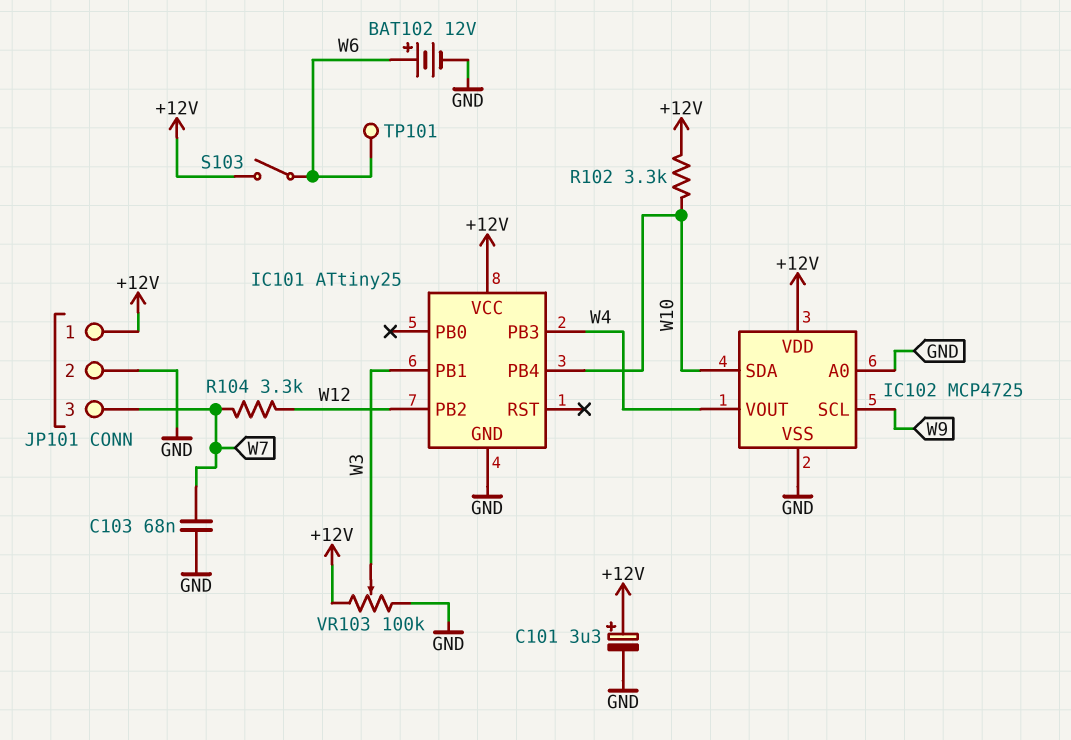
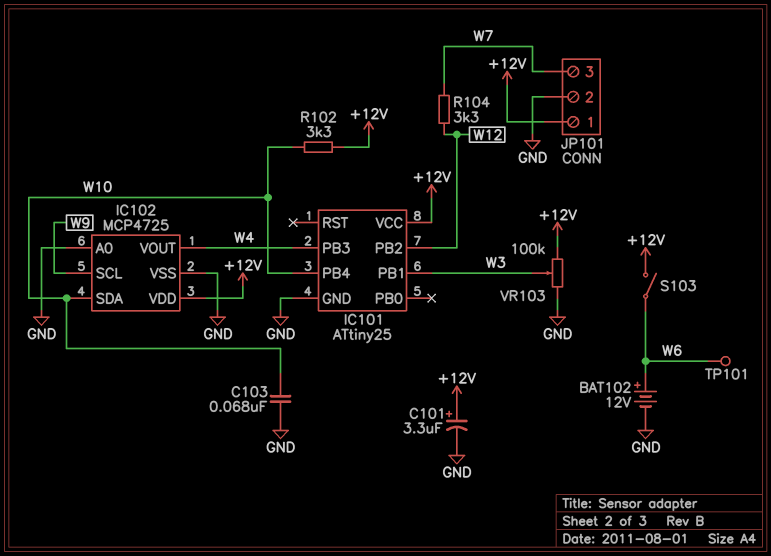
C103: 68nF (GND, W7) -> 68nF (GND, W10)

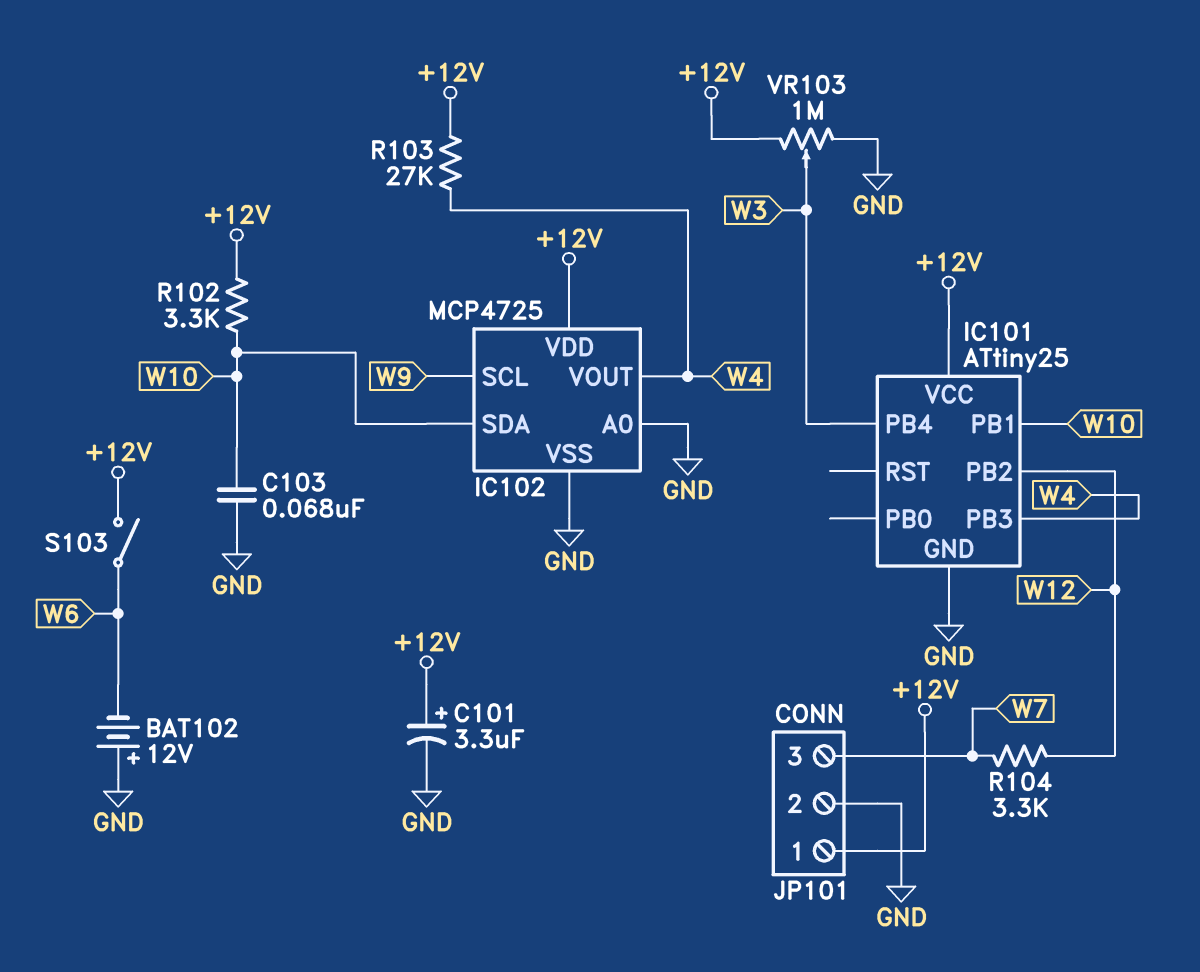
BAT102: 12V (plus W6, minus GND) -> 12V (plus GND, minus W6)
IC101 pin PB1: W3 -> W10
IC101 pin PB4: W10 -> W3
R103: none -> 27k (+12V, W4)
TP101: test point (W6) -> none
VR103: 100k (+12V, GND, wiper W3) -> 1M (+12V, GND, wiper W3)

